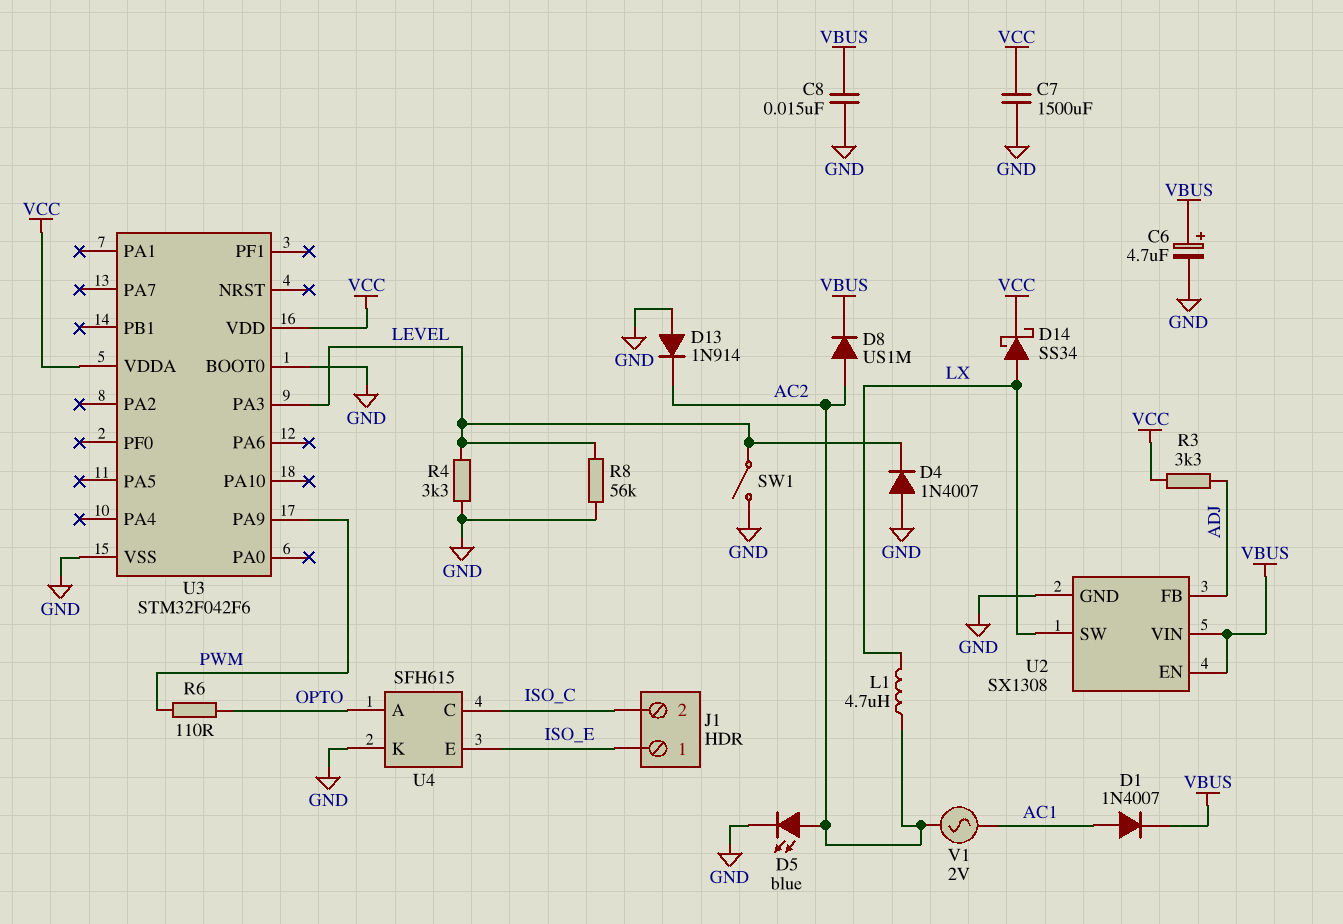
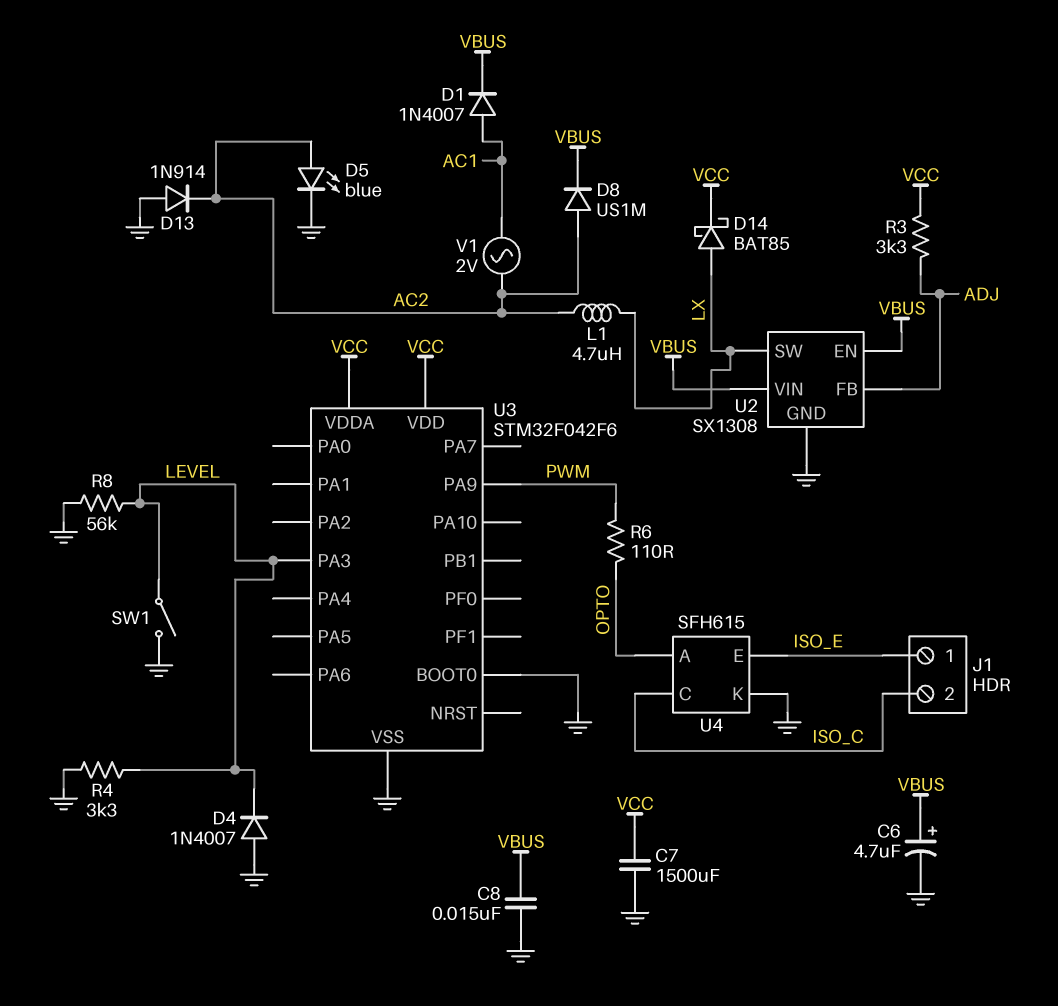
D14: schottky SS34 (A LX, K VCC) -> schottky BAT85 (A LX, K VCC)

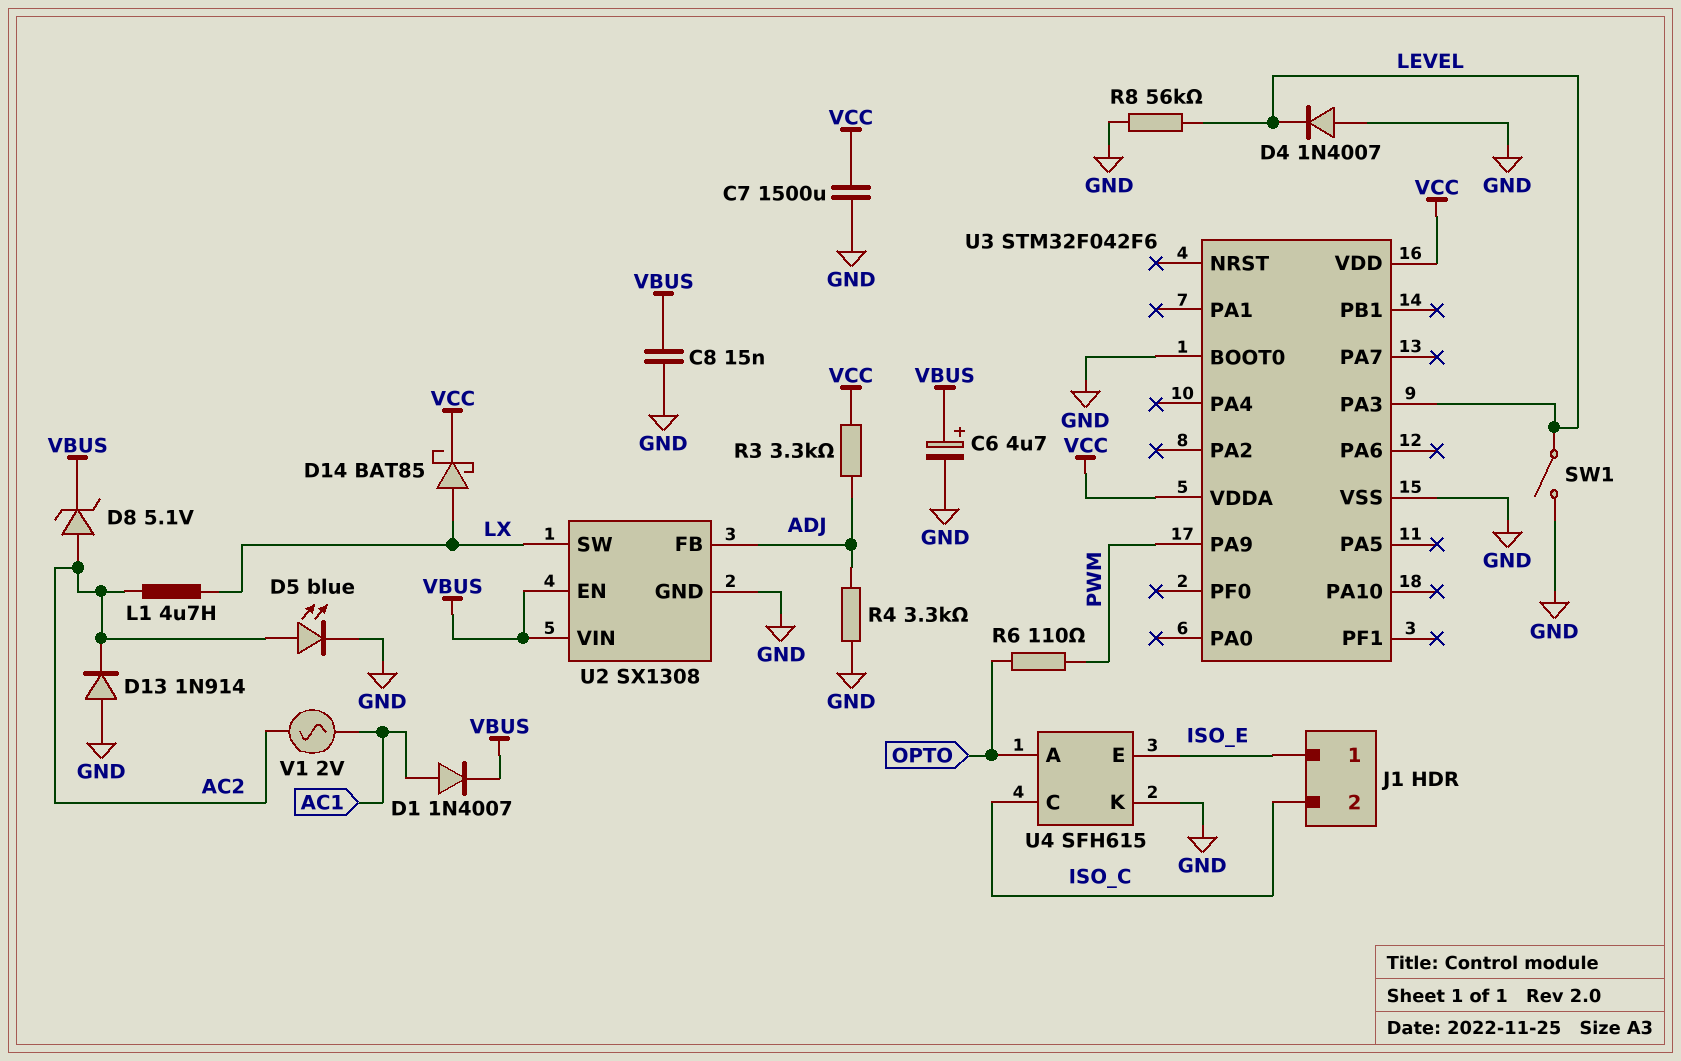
D8: diode US1M (A AC2, K VBUS) -> zener 5.1V (A AC2, K VBUS)
R4: 3.3k (GND, LEVEL) -> 3.3k (ADJ, GND)

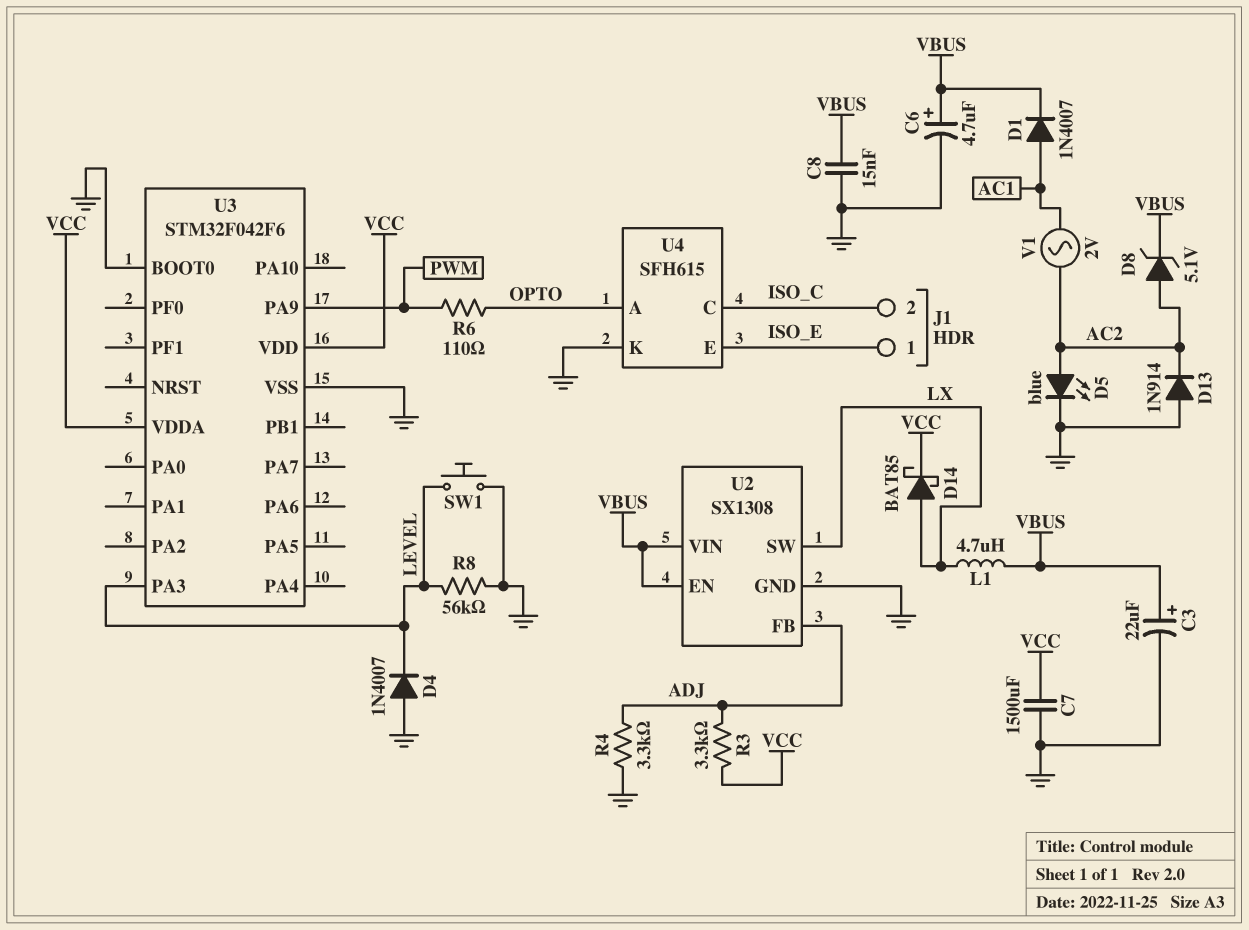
C3: none -> 22uF (plus VBUS, minus GND)
L1: 4.7uH (AC2, LX) -> 4.7uH (LX, VBUS)
SW1: switch (GND, LEVEL) -> button (GND, LEVEL)

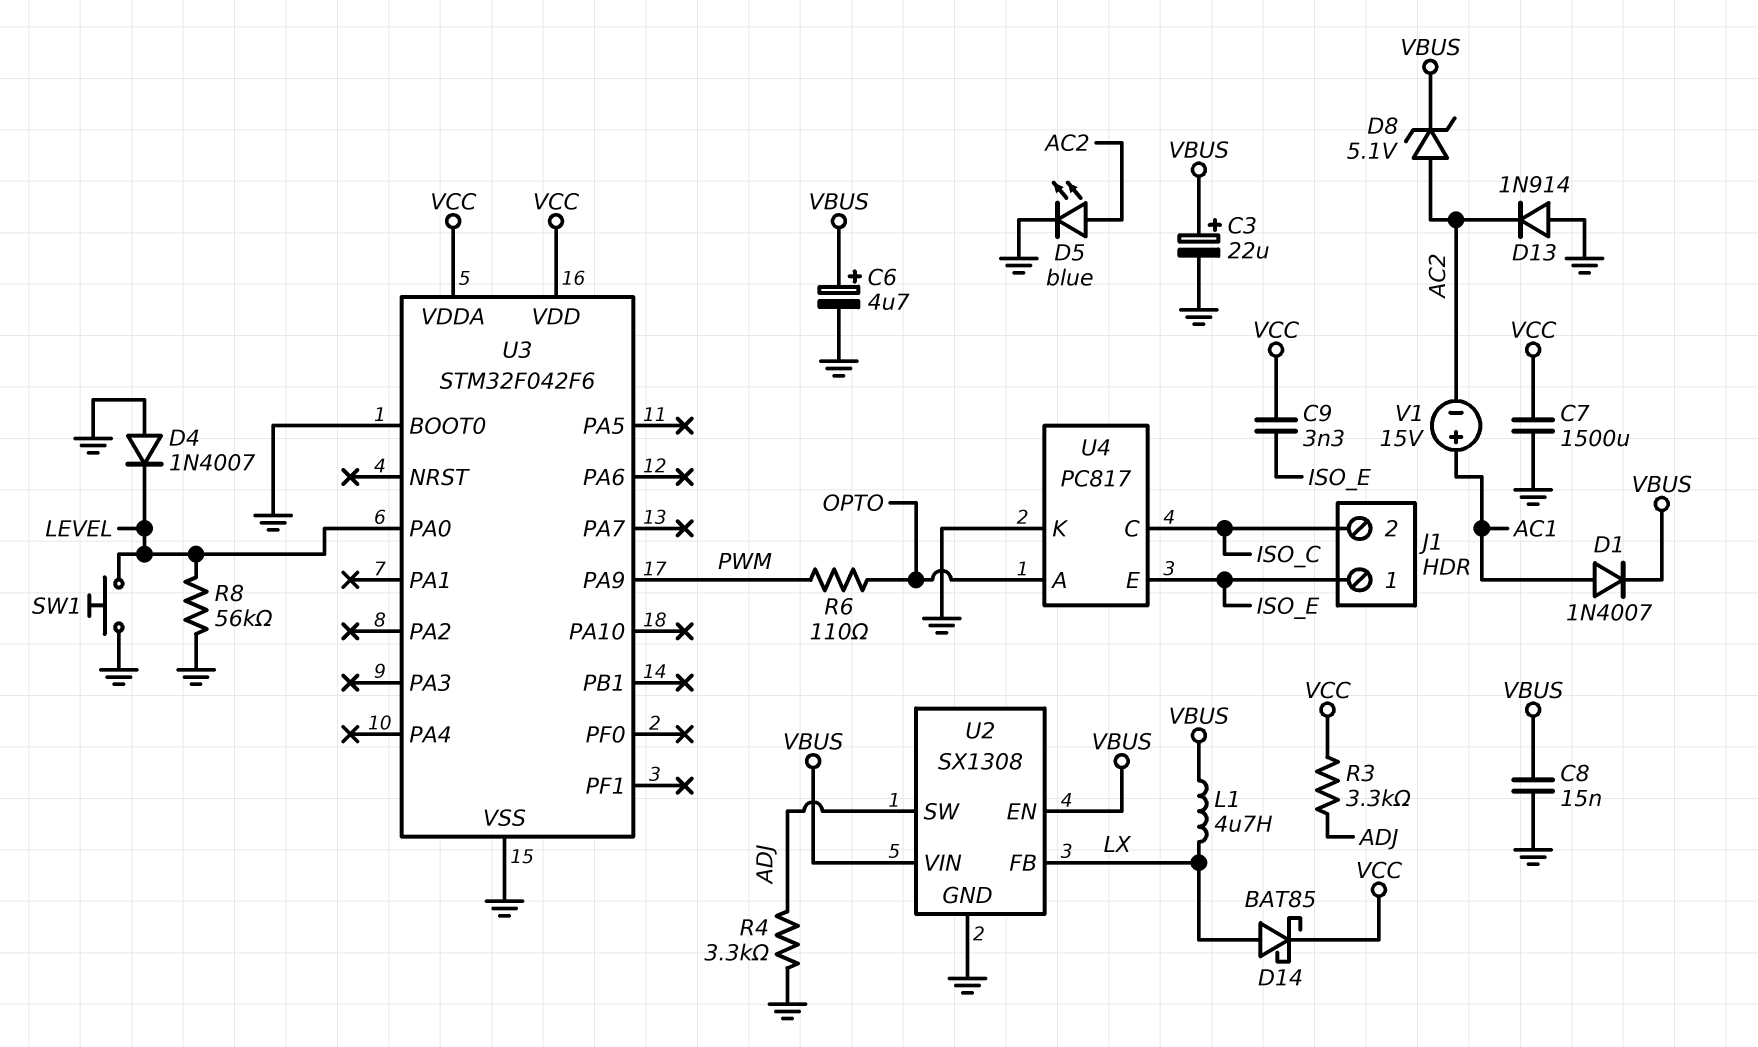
C9: none -> 3.3nF (ISO_E, VCC)
U2 pin FB: ADJ -> LX
U2 pin SW: LX -> ADJ
U3 pin PA0: none -> LEVEL
U3 pin PA3: LEVEL -> none
U4: SFH615 -> PC817
V1: AC 2V (AC1, AC2) -> 15V (plus AC1, minus AC2)

